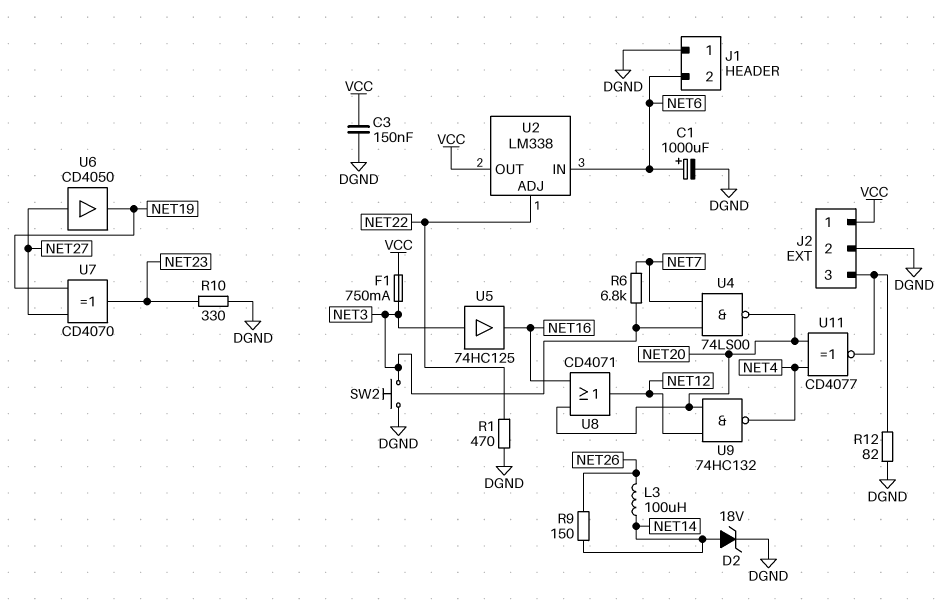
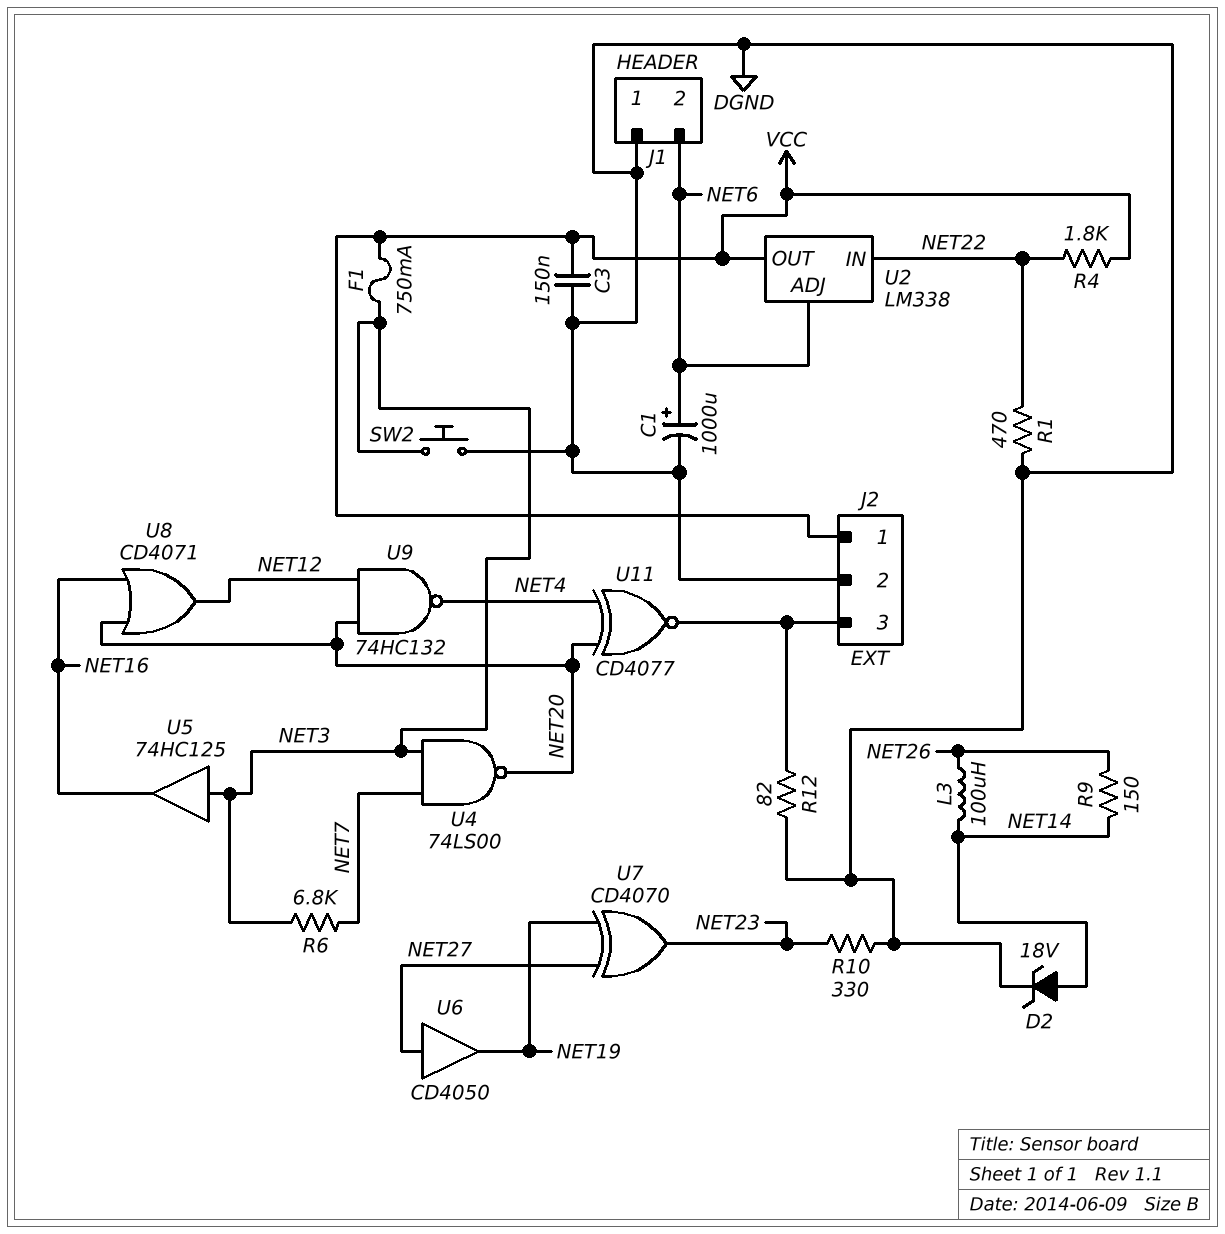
R4: none -> 1.8k (NET22, VCC)
U2 pin ADJ: NET22 -> NET6
U2 pin IN: NET6 -> NET22

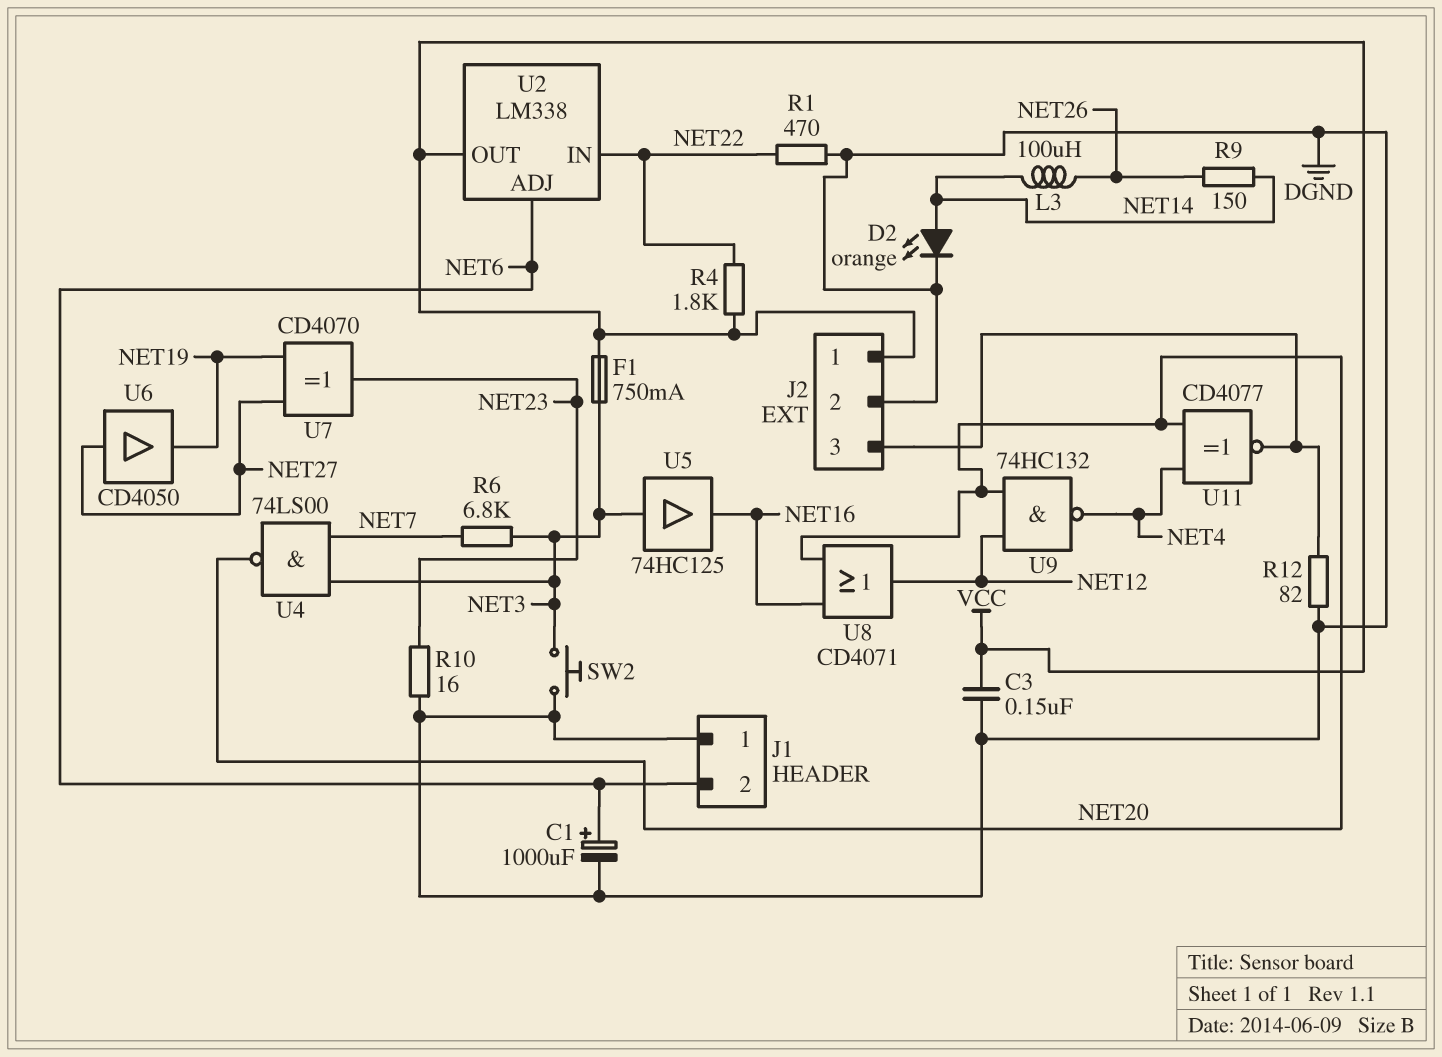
D2: zener 18V (A NET14, K DGND) -> LED orange (A NET14, K DGND)
R10: 330 (DGND, NET23) -> 16 (DGND, NET23)

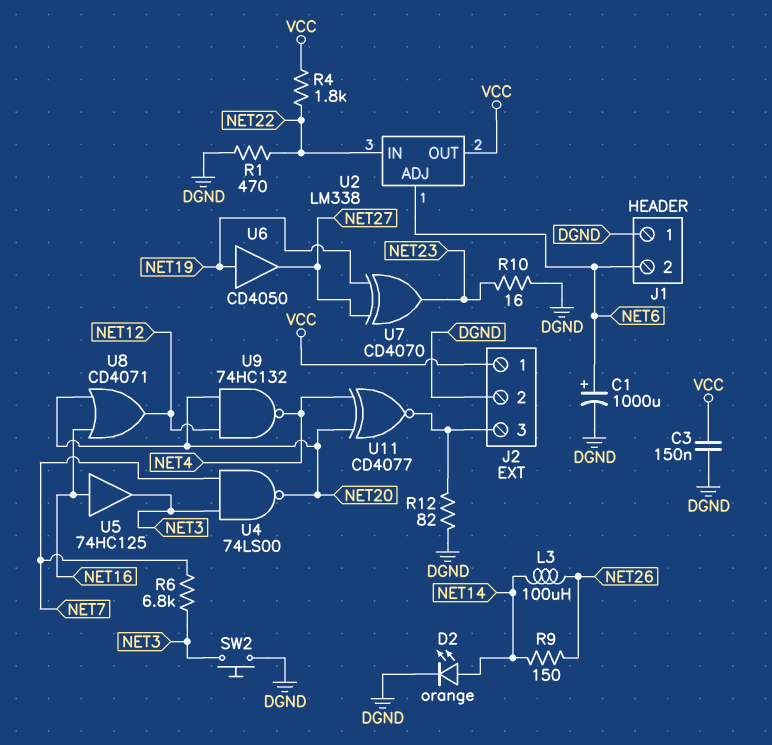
F1: 750mA (NET3, VCC) -> none
U5: buffer 74HC125 (in NET3, out NET16) -> buffer 74HC125 (in NET16, out NET3)
U6: buffer CD4050 (in NET27, out NET19) -> buffer CD4050 (in NET19, out NET27)

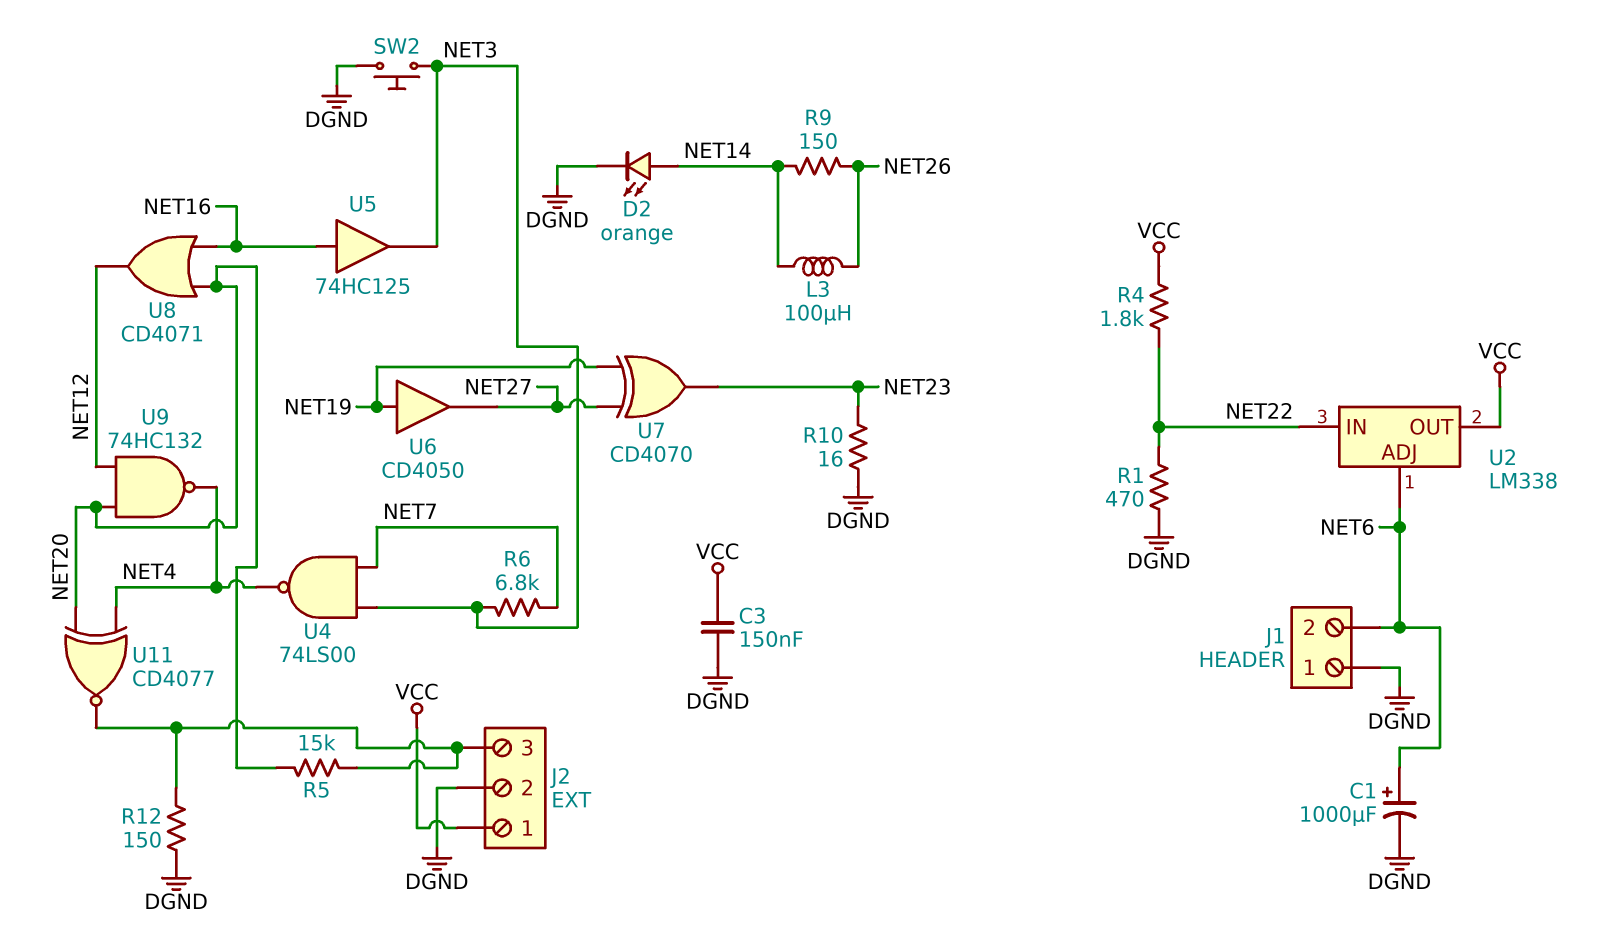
R5: none -> 15k (J2/3, NET20)
R12: 82 (DGND, J2/3) -> 150 (DGND, J2/3)
U4: NAND 74LS00 (in NET3, in NET7, out NET20) -> NAND 74LS00 (in NET3, in NET7, out NET4)

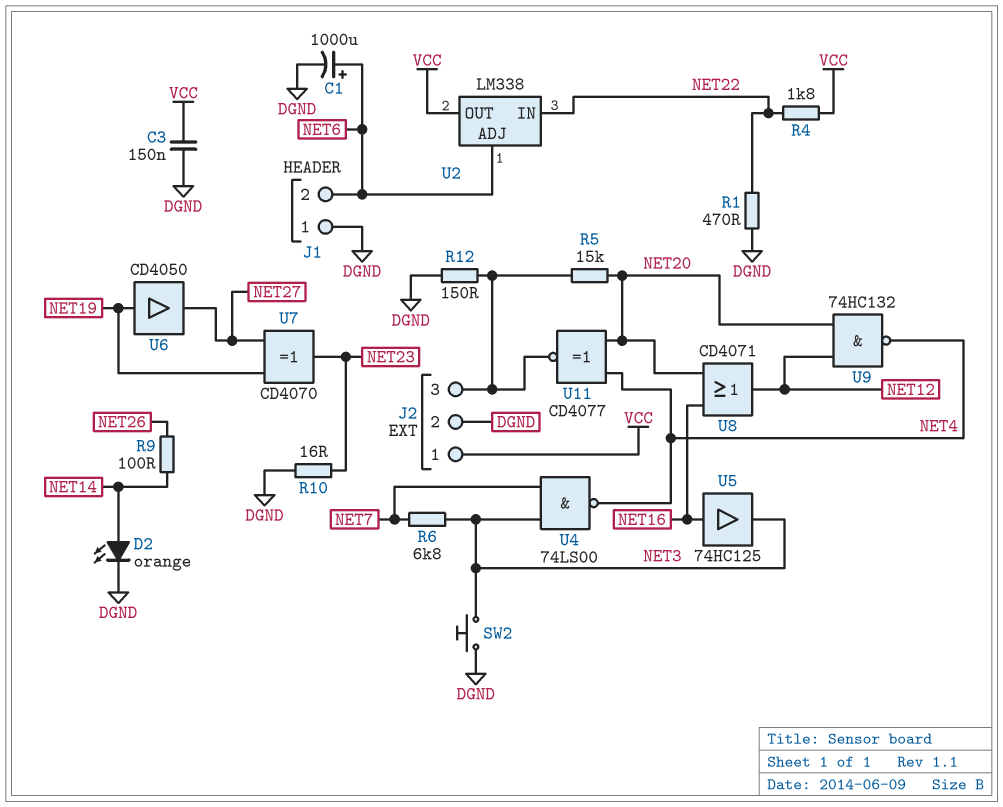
L3: 100uH (NET14, NET26) -> none
R9: 150 (NET14, NET26) -> 100 (NET14, NET26)

